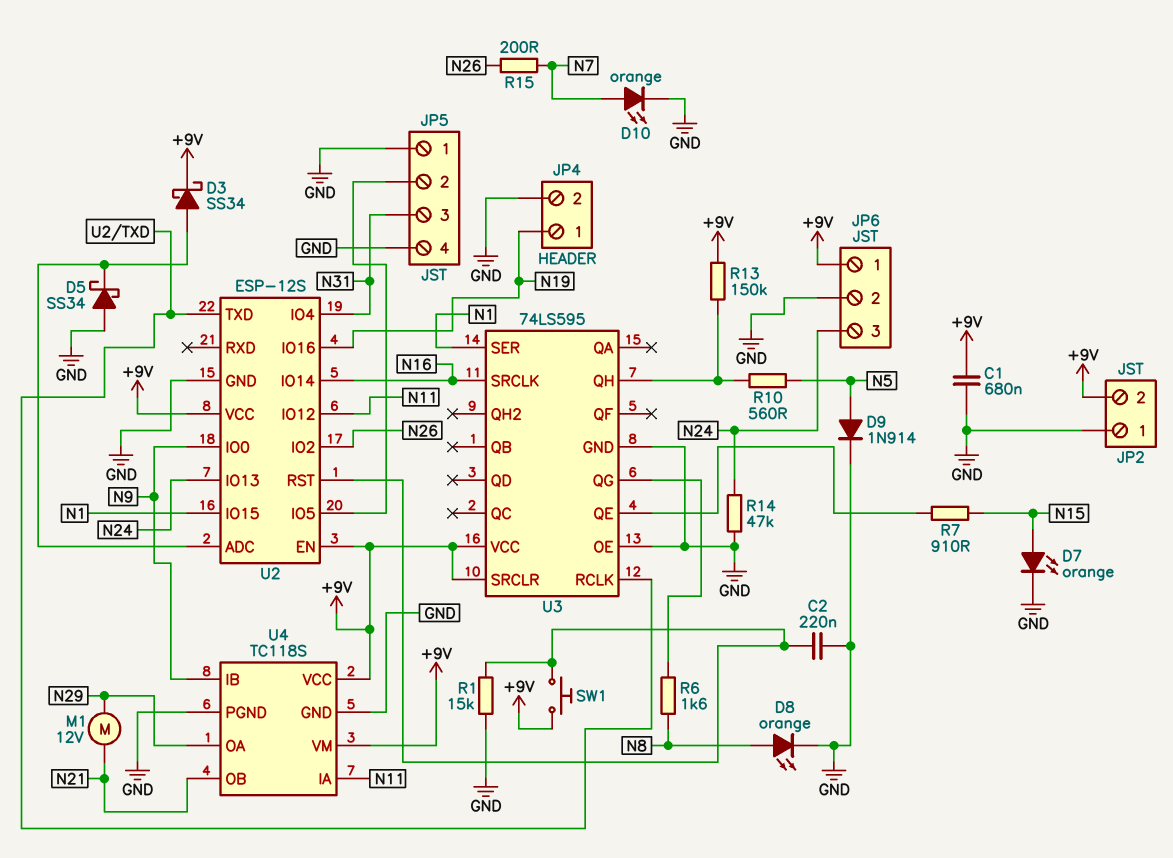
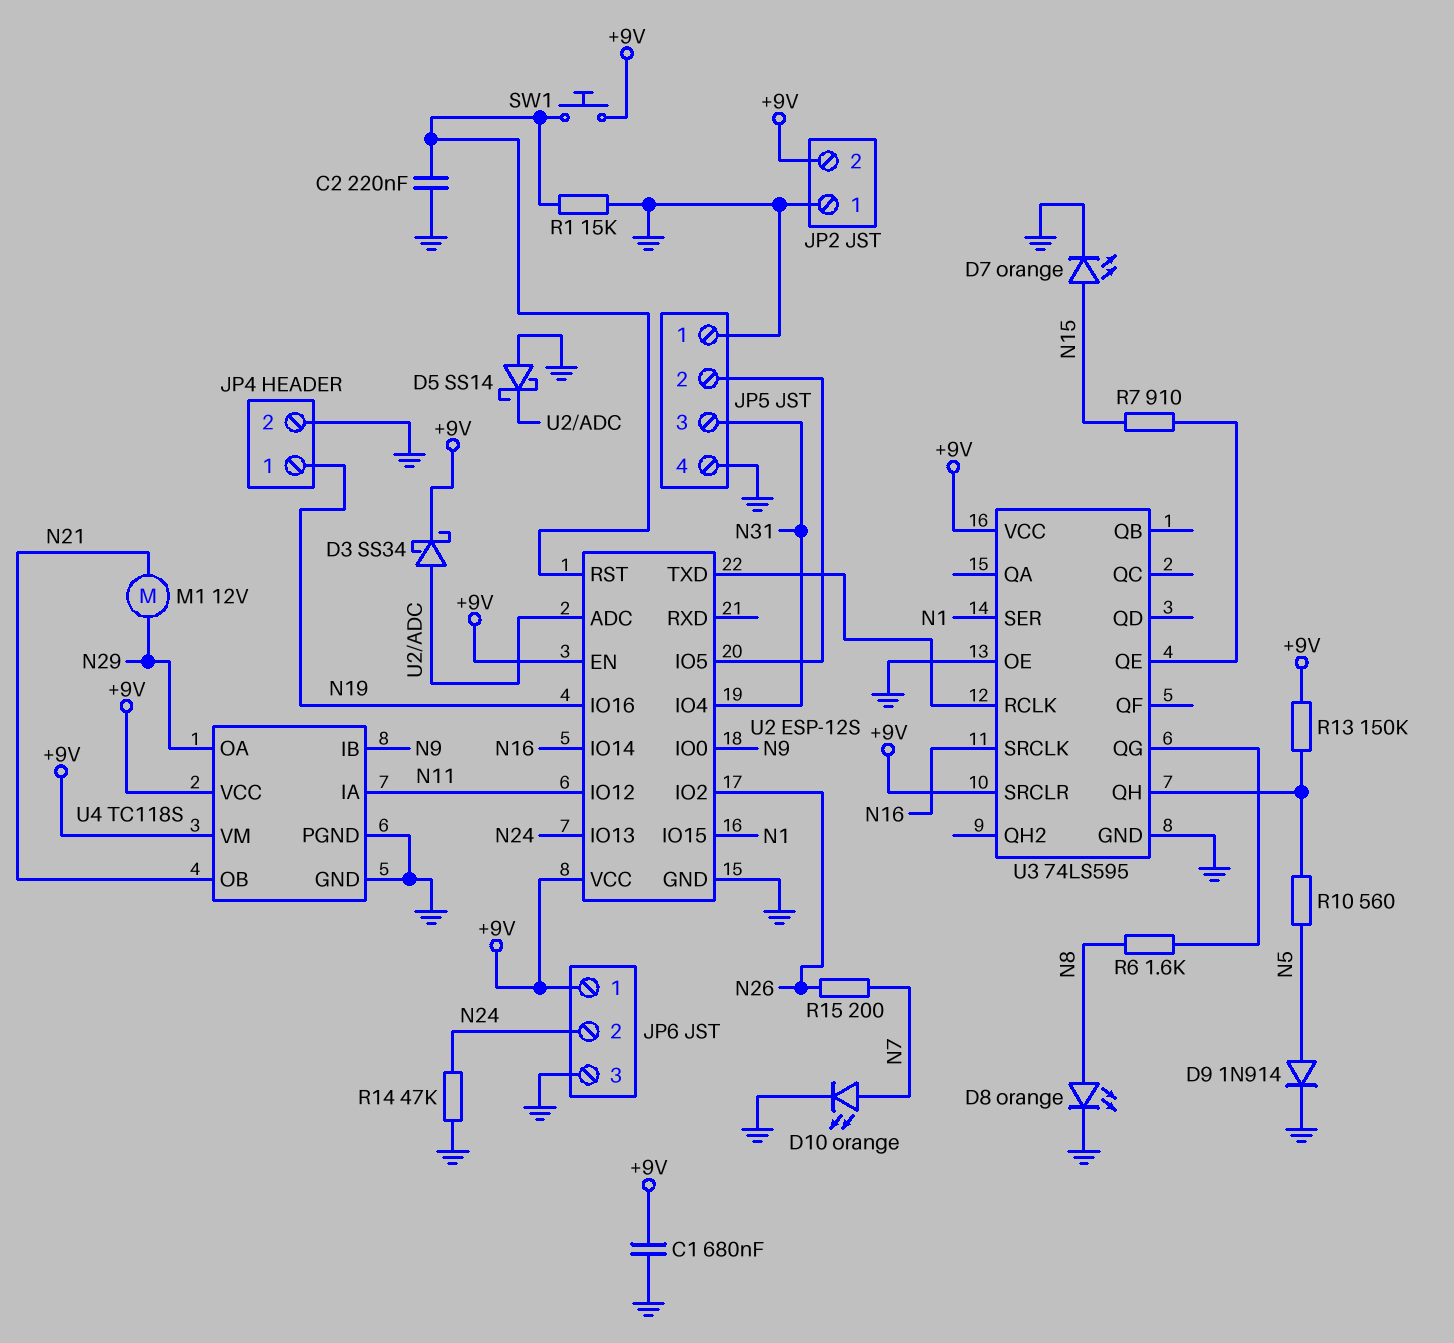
D5: schottky SS34 (A GND, K U2/ADC) -> schottky SS14 (A GND, K U2/ADC)
JP6 pin 2: GND -> N24
JP6 pin 3: N24 -> GND

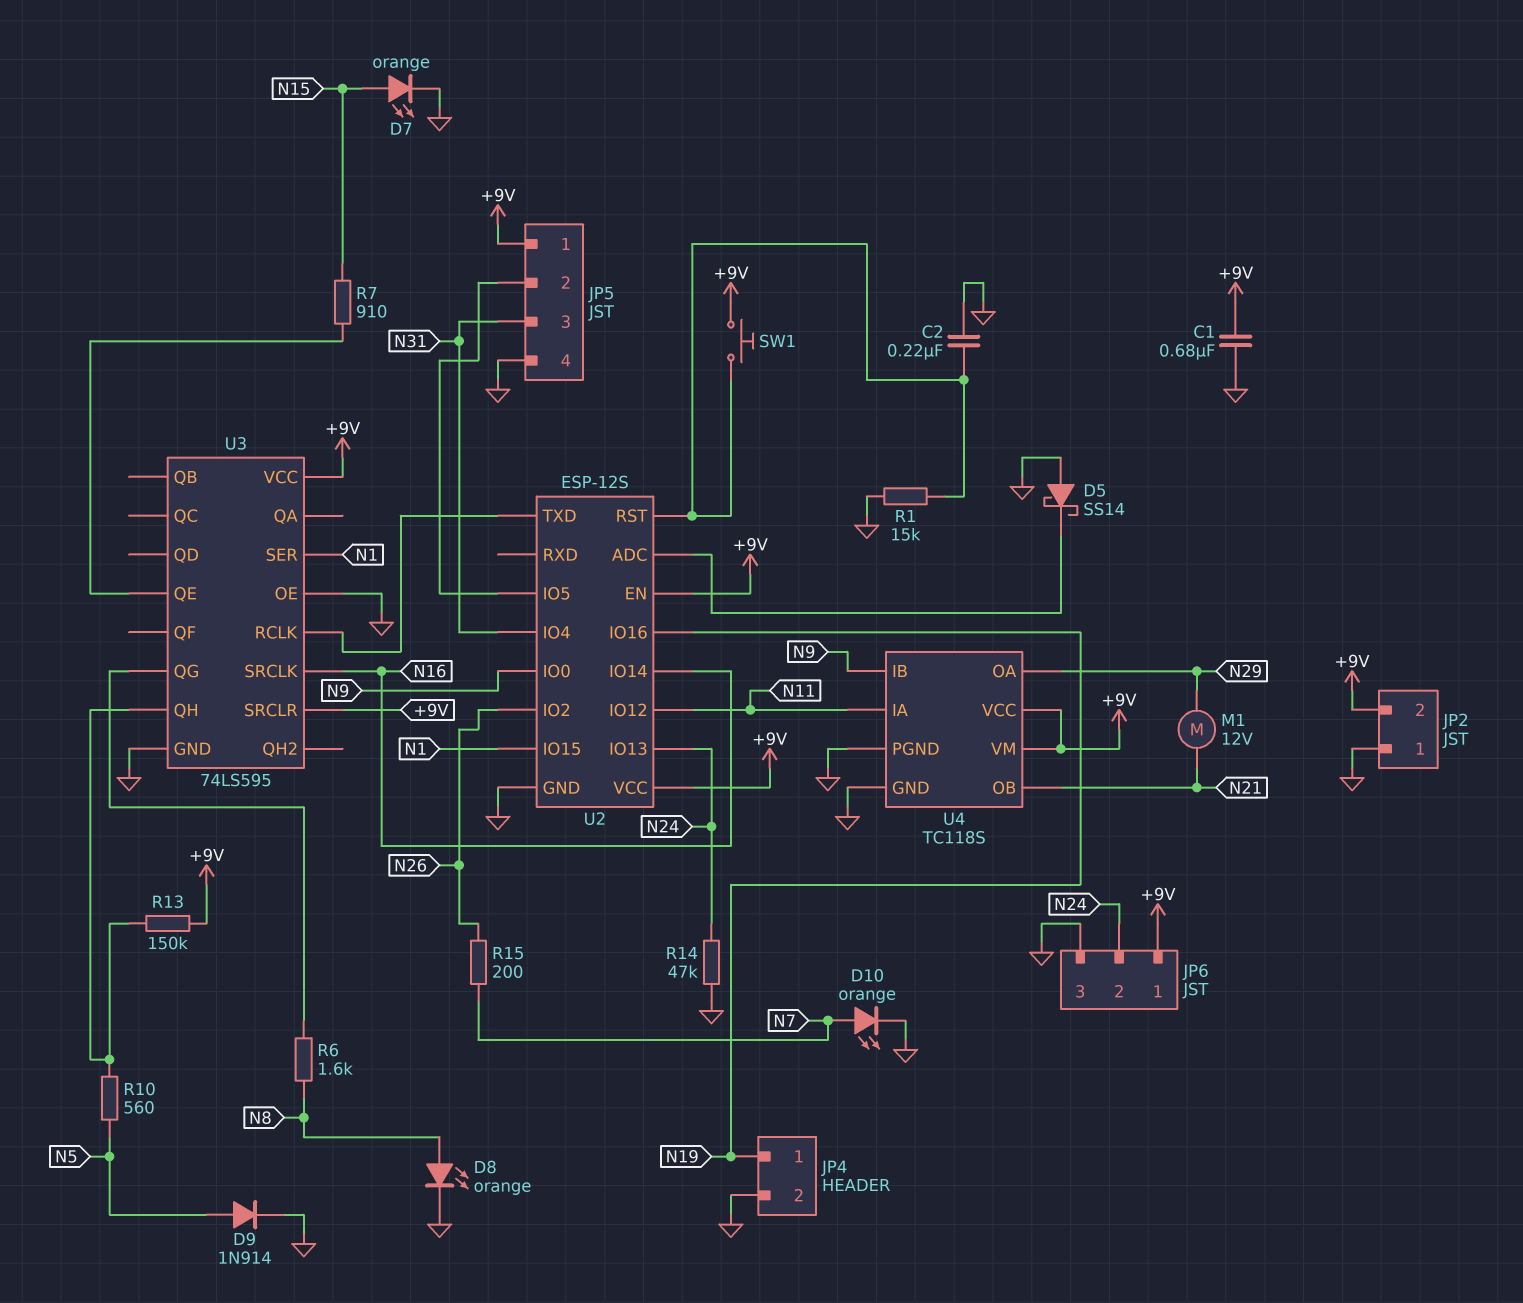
D3: schottky SS34 (A U2/ADC, K +9V) -> none
JP5 pin 1: GND -> +9V

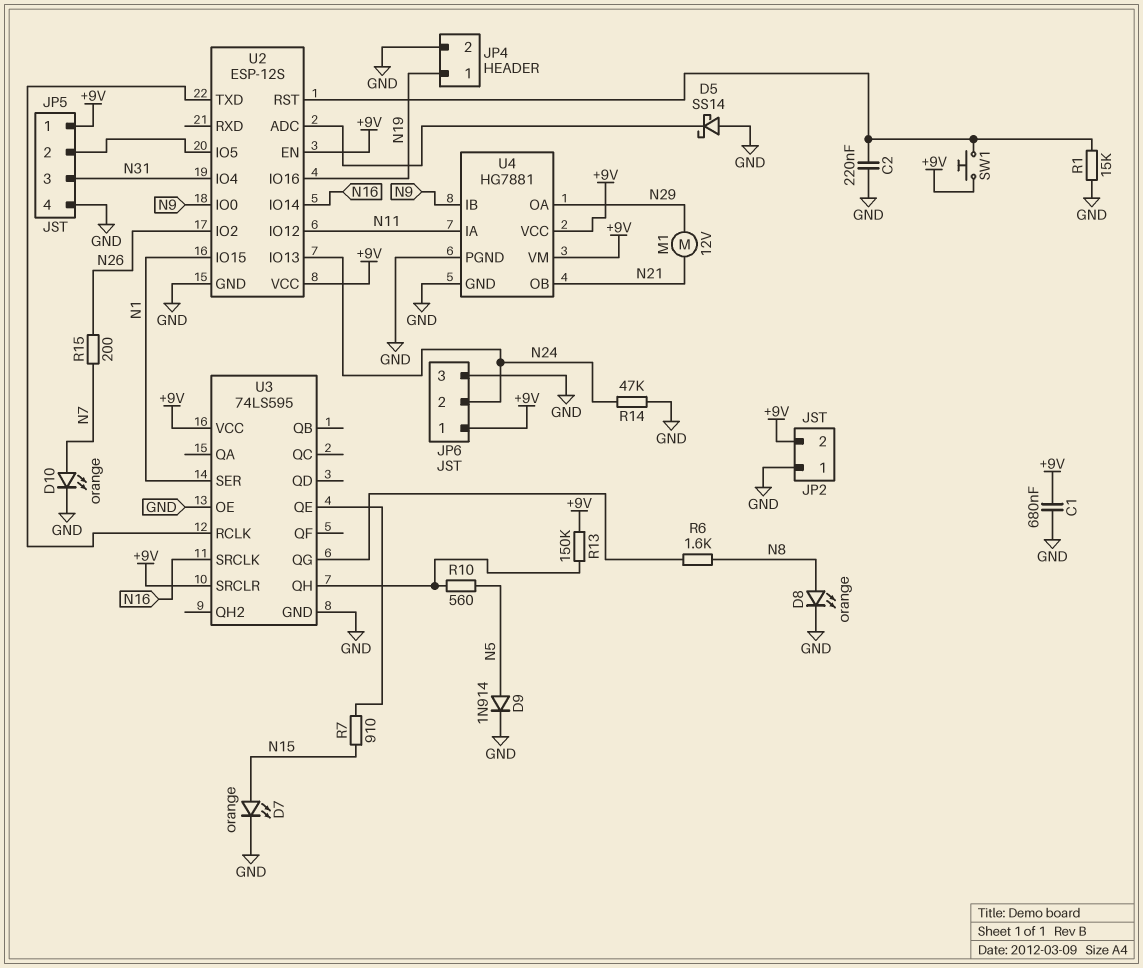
U4: TC118S -> HG7881

